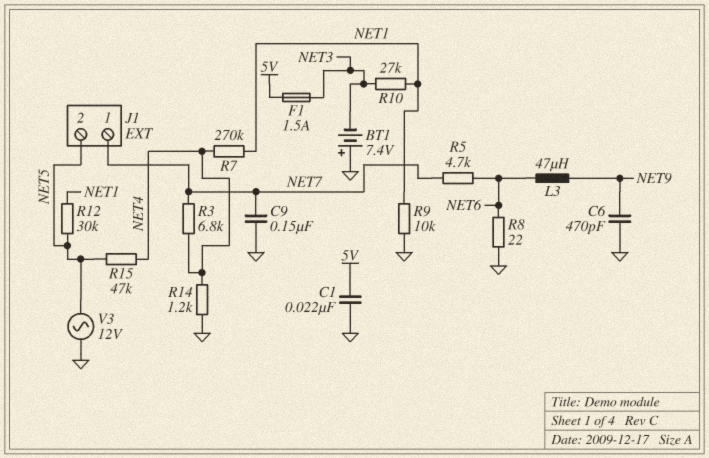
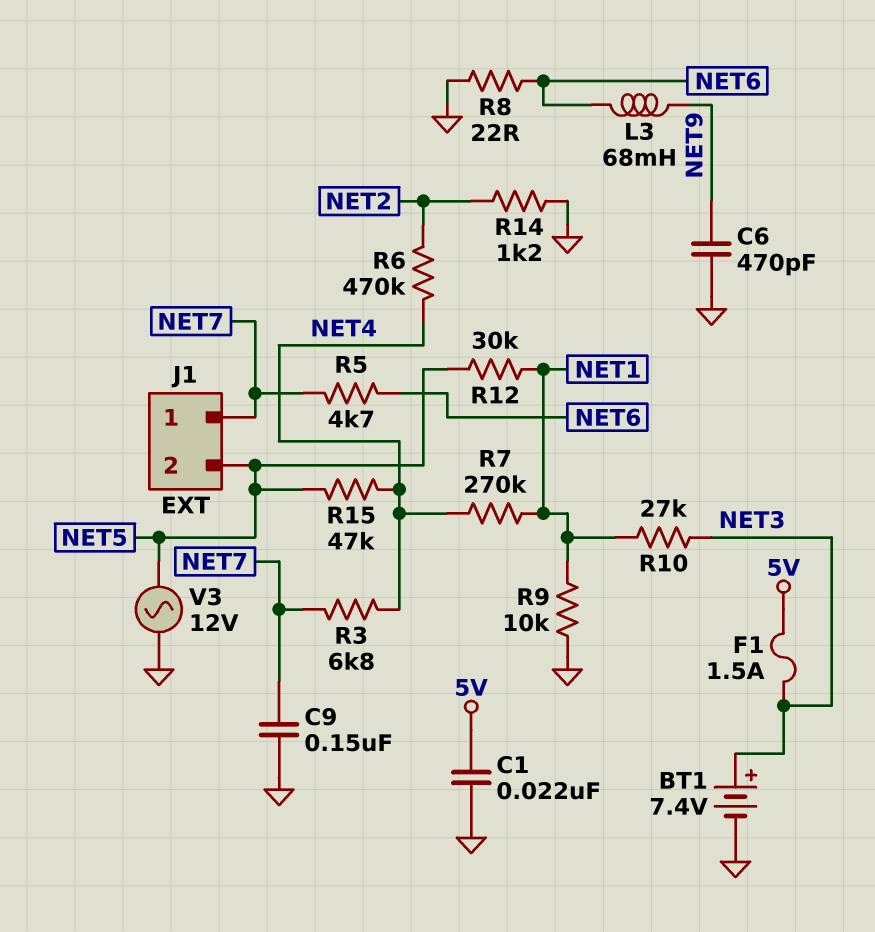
BT1: 7.4V (plus GND, minus NET3) -> 7.4V (plus NET3, minus GND)
L3: 47uH (NET6, NET9) -> 68mH (NET6, NET9)
R6: none -> 470k (NET2, NET4)
R14: 1.2k (GND, NET4) -> 1.2k (GND, NET2)

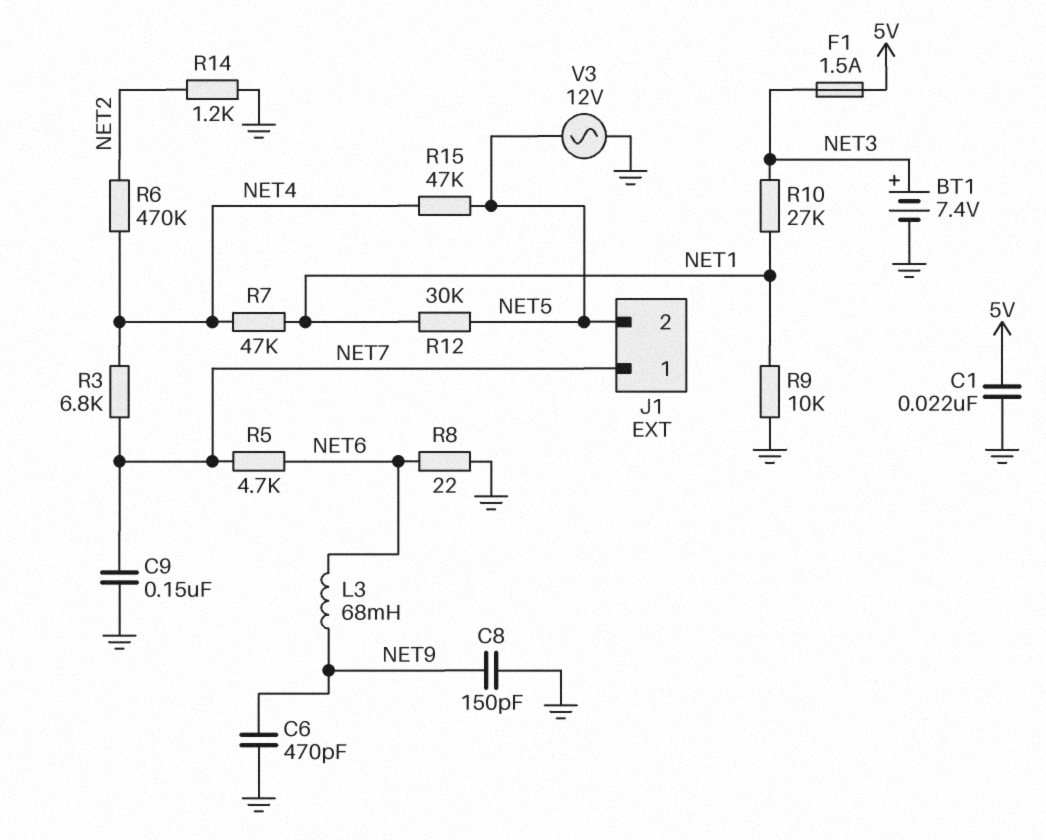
C8: none -> 150pF (GND, NET9)
R7: 270k (NET1, NET4) -> 47k (NET1, NET4)

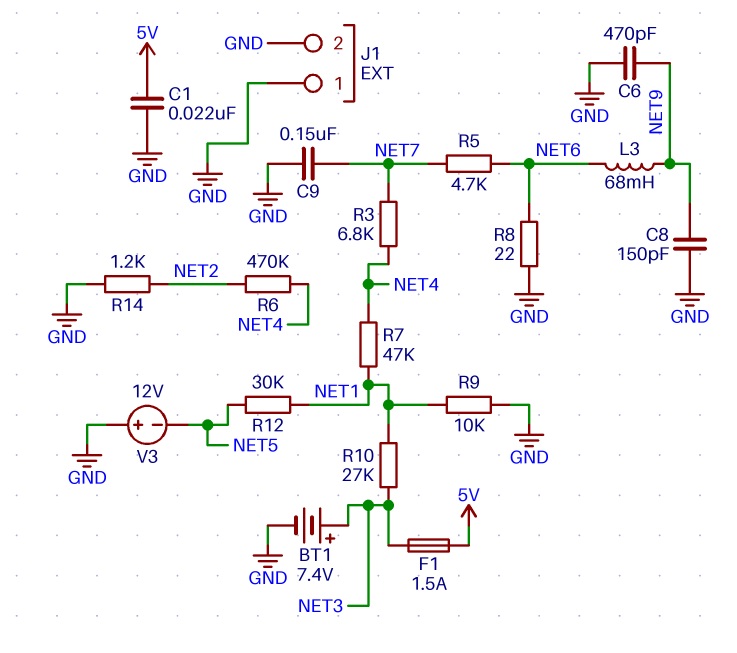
J1 pin 1: NET7 -> GND
J1 pin 2: NET5 -> GND
R15: 47k (NET4, NET5) -> none
V3: AC 12V (GND, NET5) -> 12V (plus GND, minus NET5)

